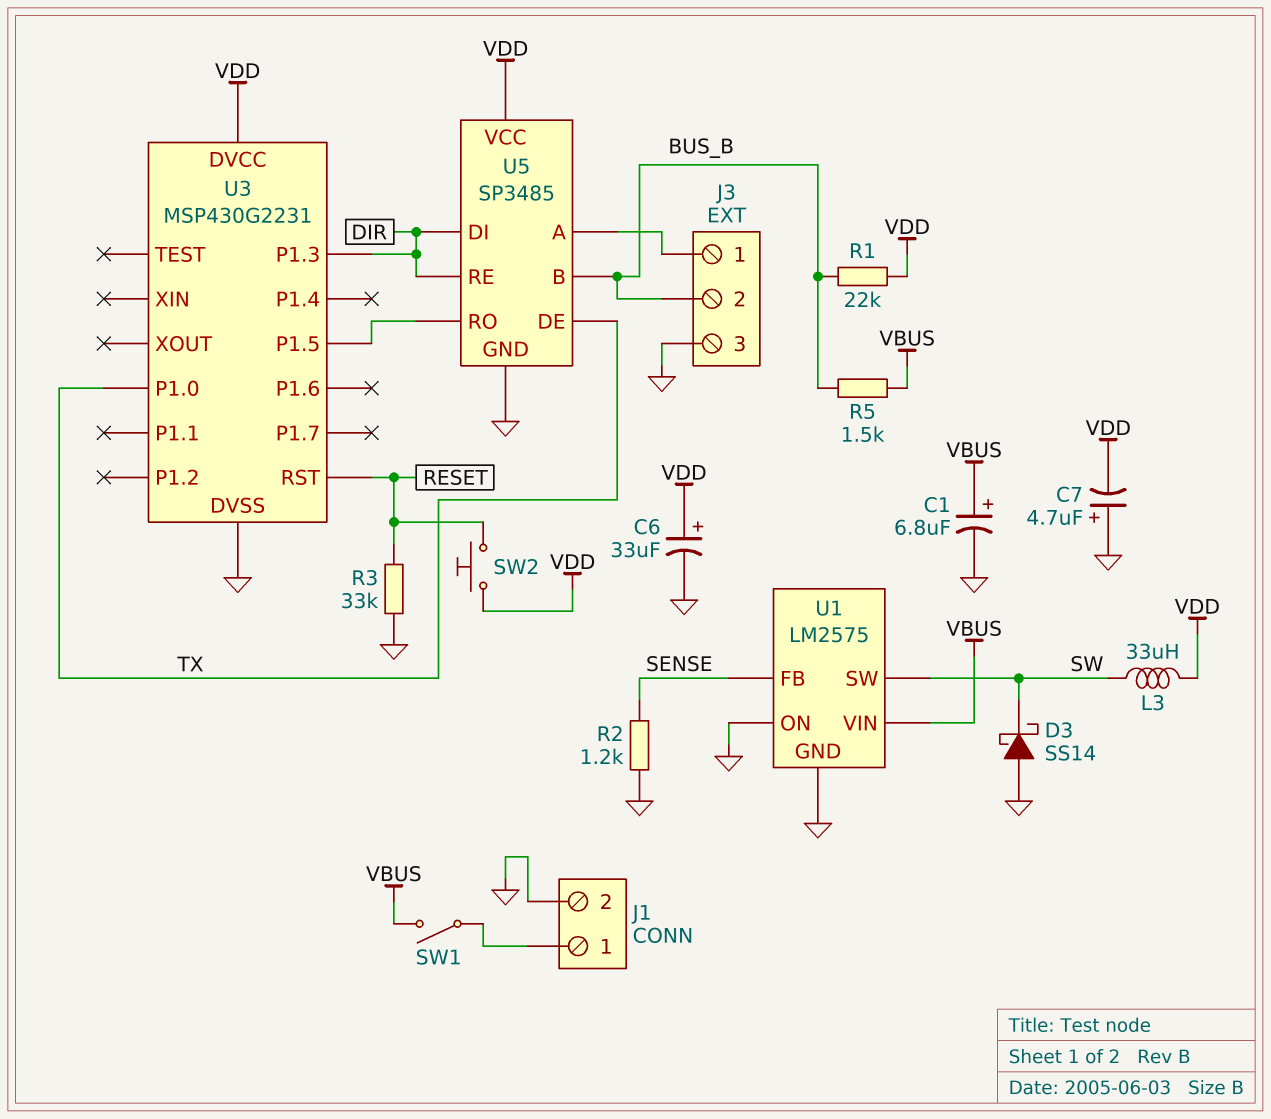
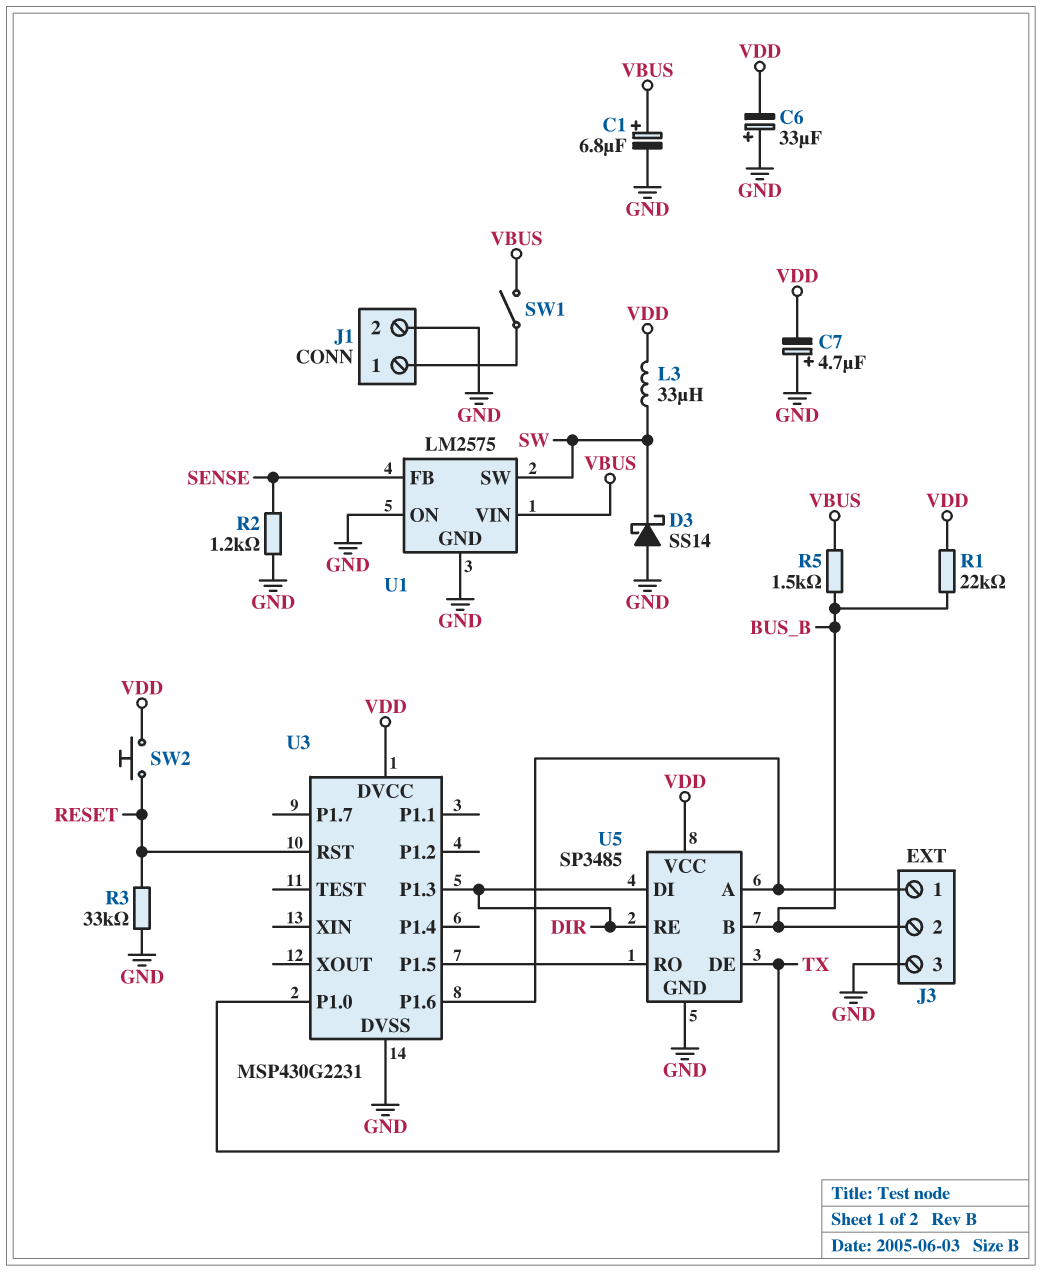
C6: 33uF (plus VDD, minus GND) -> 33uF (plus GND, minus VDD)
U3 pin P1.6: none -> J3/1

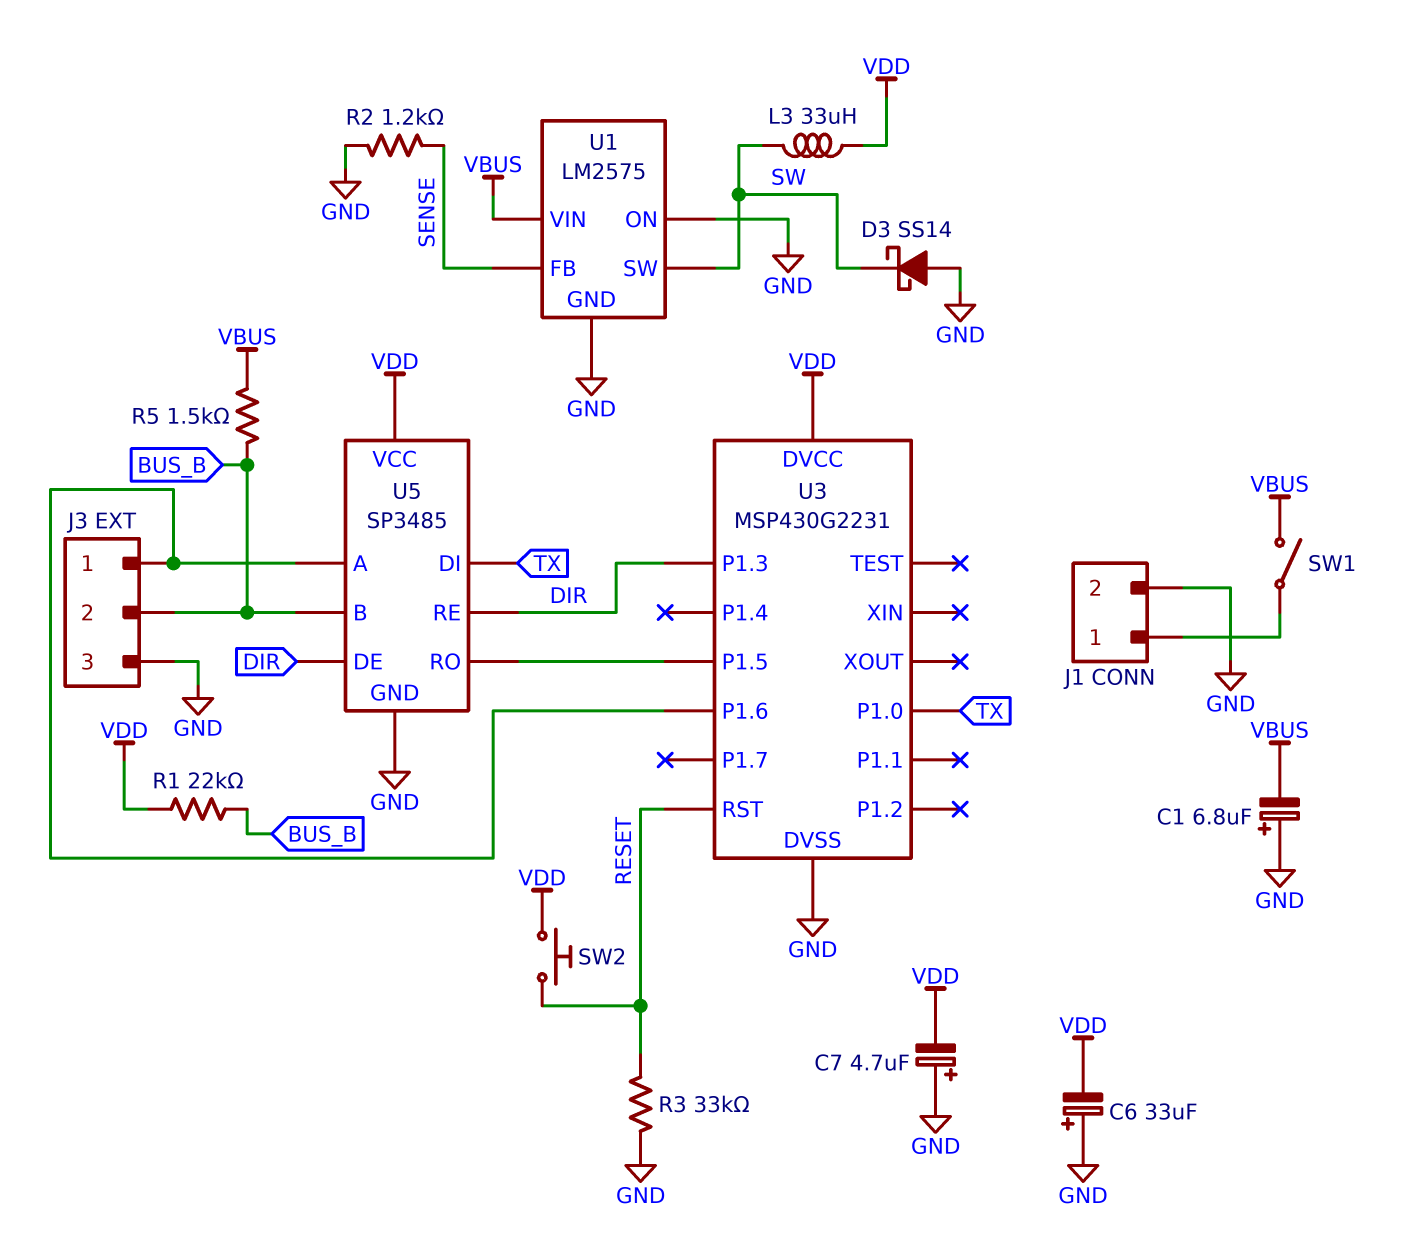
C1: 6.8uF (plus VBUS, minus GND) -> 6.8uF (plus GND, minus VBUS)
U5 pin DE: TX -> DIR
U5 pin DI: DIR -> TX

